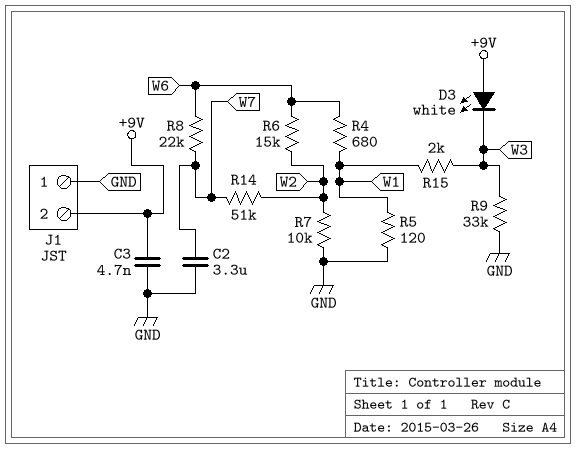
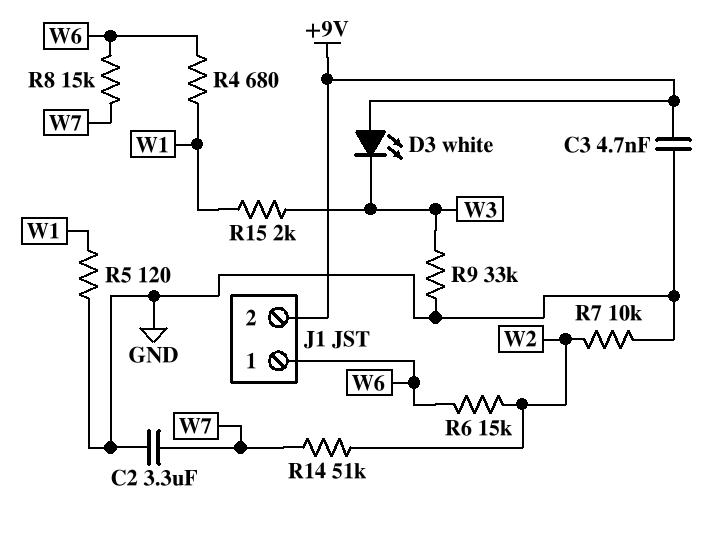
J1 pin 1: GND -> W6
R8: 22k (W6, W7) -> 15k (W6, W7)

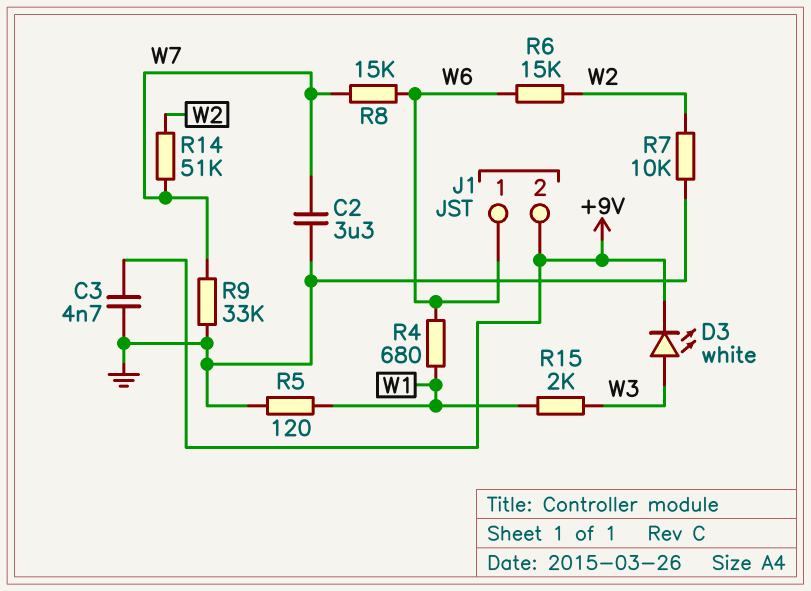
D3: LED white (A +9V, K W3) -> LED white (A W3, K +9V)
R9: 33k (GND, W3) -> 33k (GND, W7)

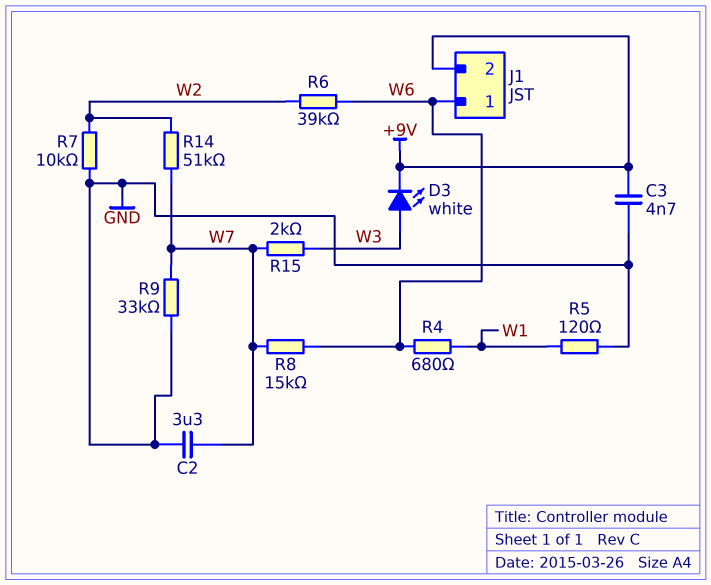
R6: 15k (W2, W6) -> 39k (W2, W6)
R15: 2k (W1, W3) -> 2k (W3, W7)

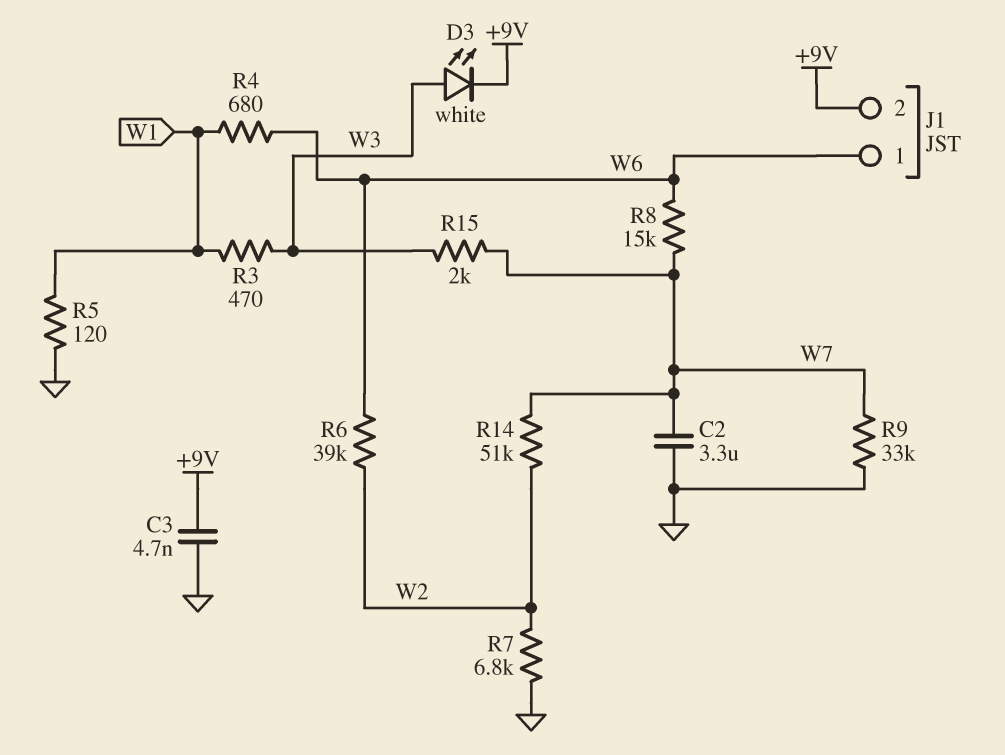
R3: none -> 470 (W1, W3)
R7: 10k (GND, W2) -> 6.8k (GND, W2)

